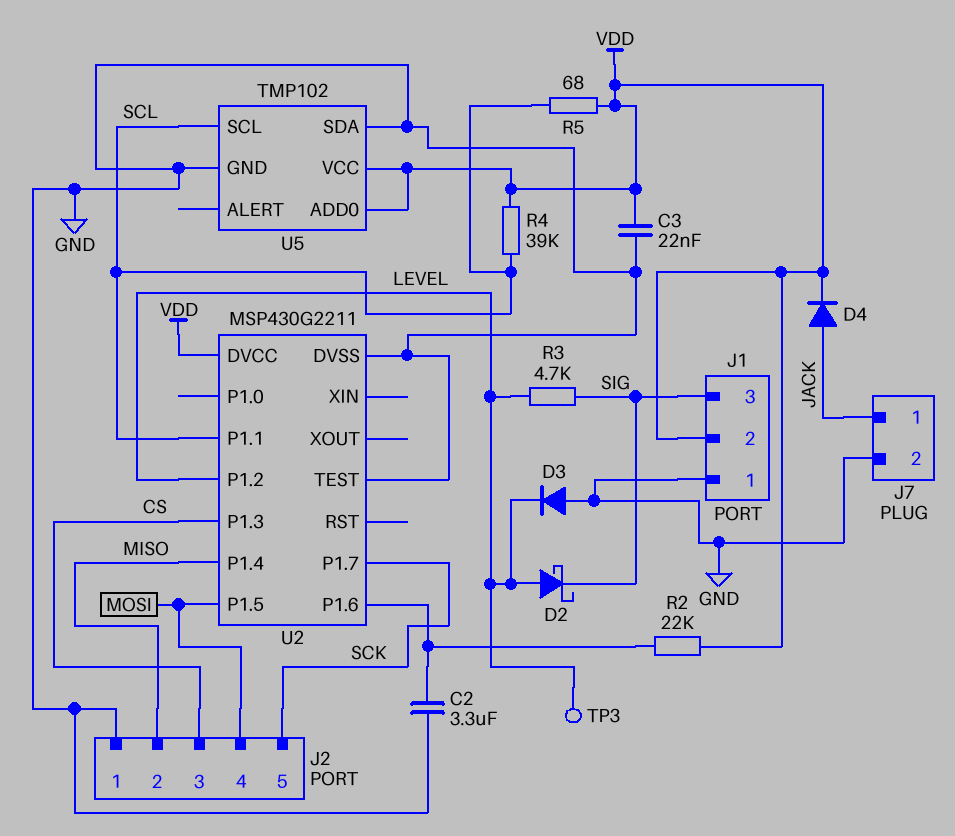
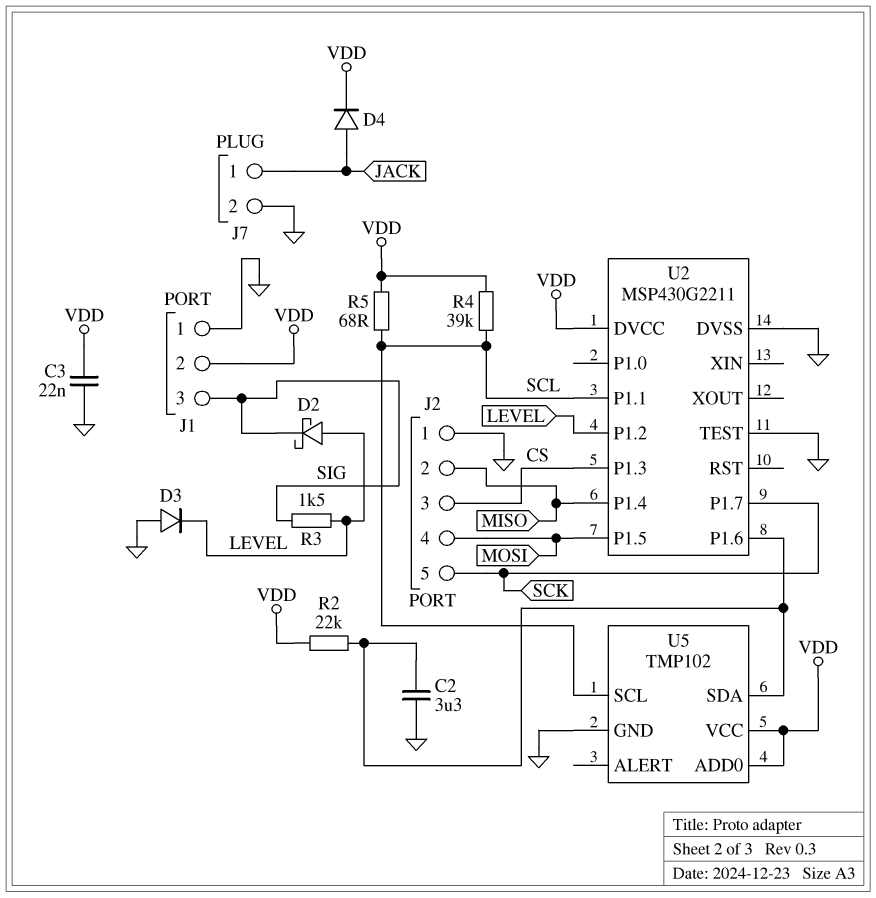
R3: 4.7k (LEVEL, SIG) -> 1.5k (LEVEL, SIG)
TP3: test point (LEVEL) -> none
U5 pin SDA: GND -> U2/P1.6

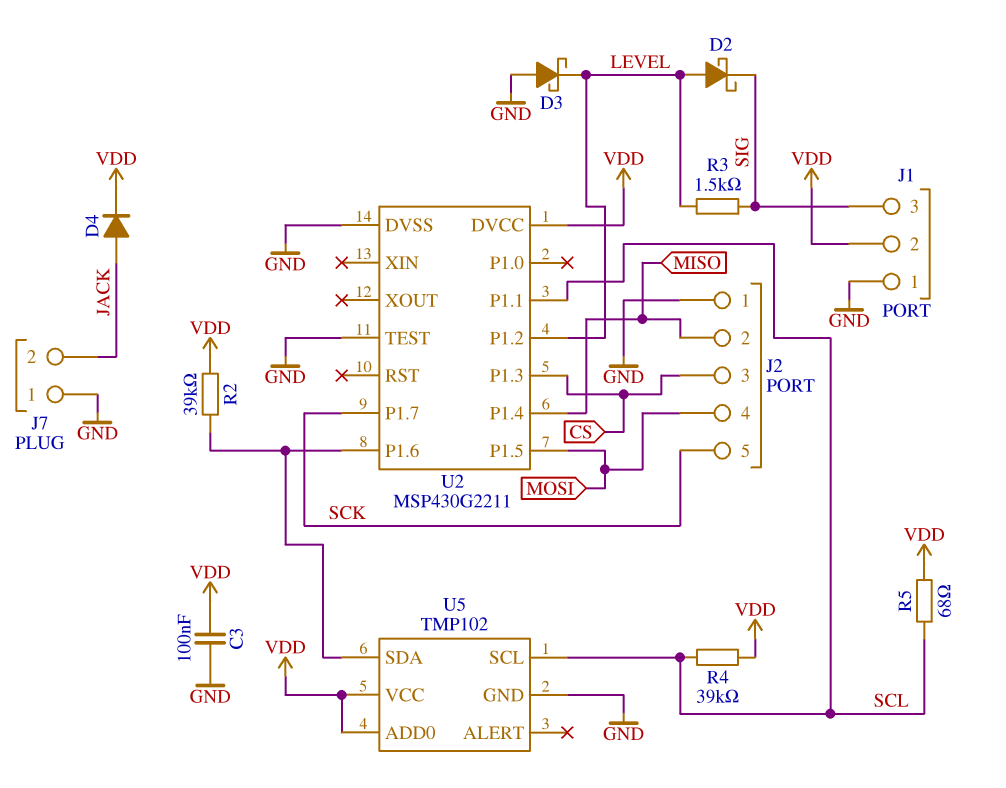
C2: 3.3uF (GND, U2/P1.6) -> none
C3: 22nF (GND, VDD) -> 100nF (GND, VDD)
D3: diode (A GND, K LEVEL) -> schottky (A GND, K LEVEL)
J7 pin 1: JACK -> GND
J7 pin 2: GND -> JACK
R2: 22k (U2/P1.6, VDD) -> 39k (U2/P1.6, VDD)

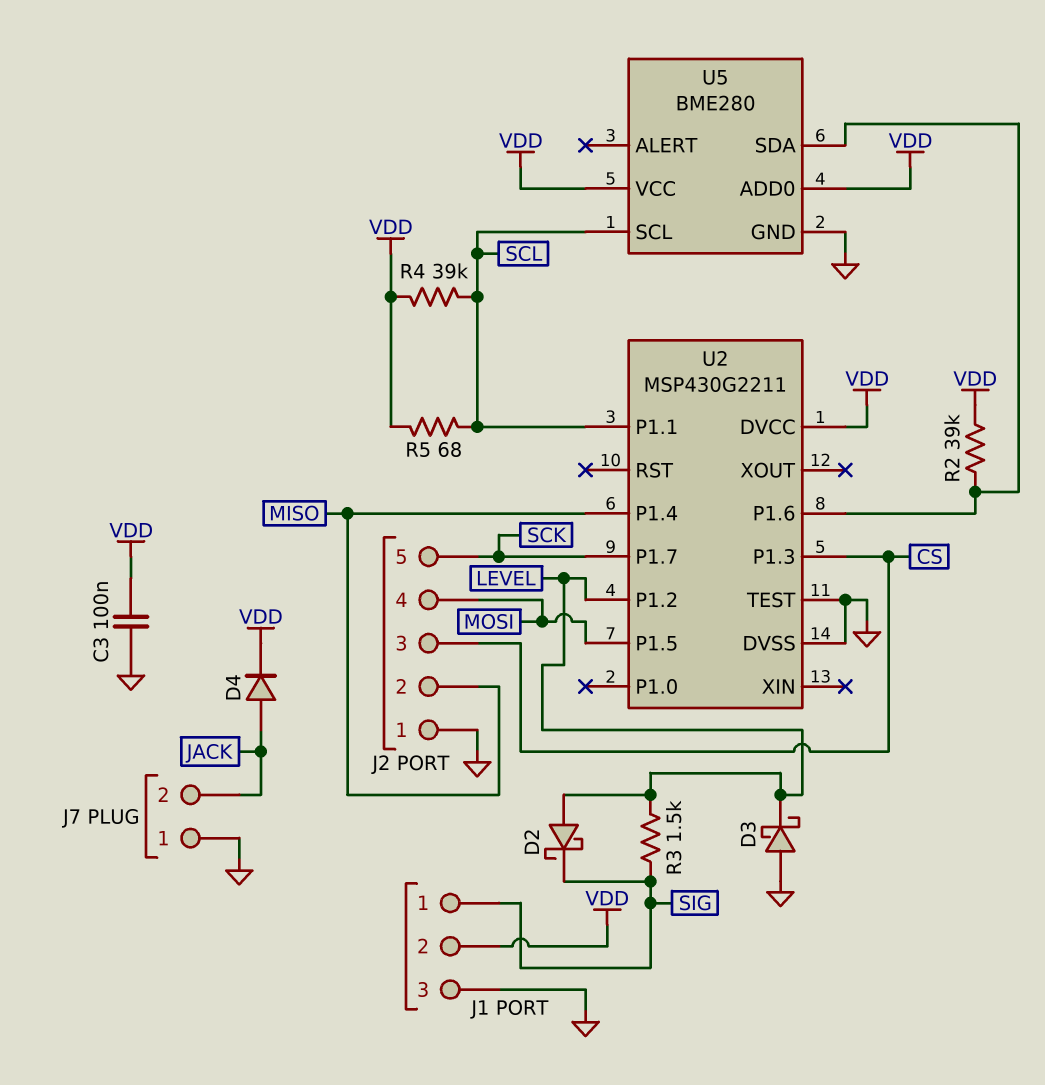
J1 pin 1: GND -> SIG
J1 pin 3: SIG -> GND
U5: TMP102 -> BME280

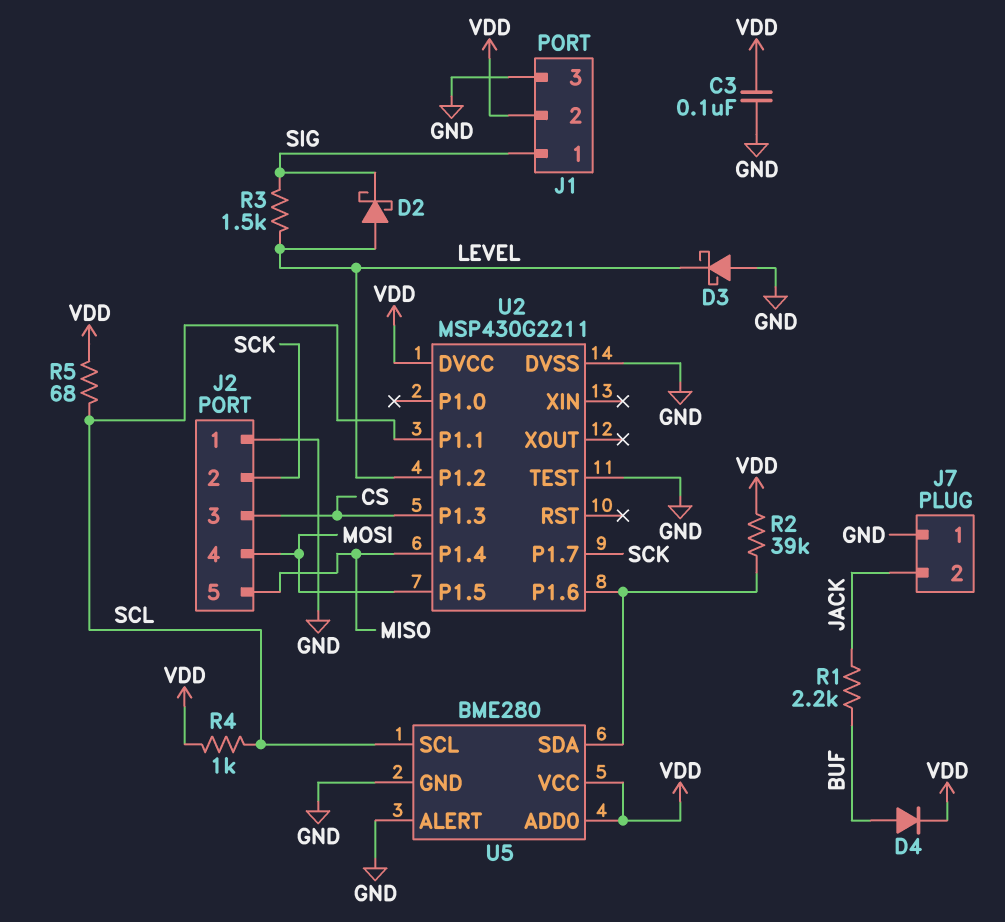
D4: diode (A JACK, K VDD) -> diode (A BUF, K VDD)
J2 pin 2: MISO -> SCK
J2 pin 5: SCK -> MISO
R1: none -> 2.2k (BUF, JACK)
R4: 39k (SCL, VDD) -> 1k (SCL, VDD)
U5 pin ALERT: none -> GND

